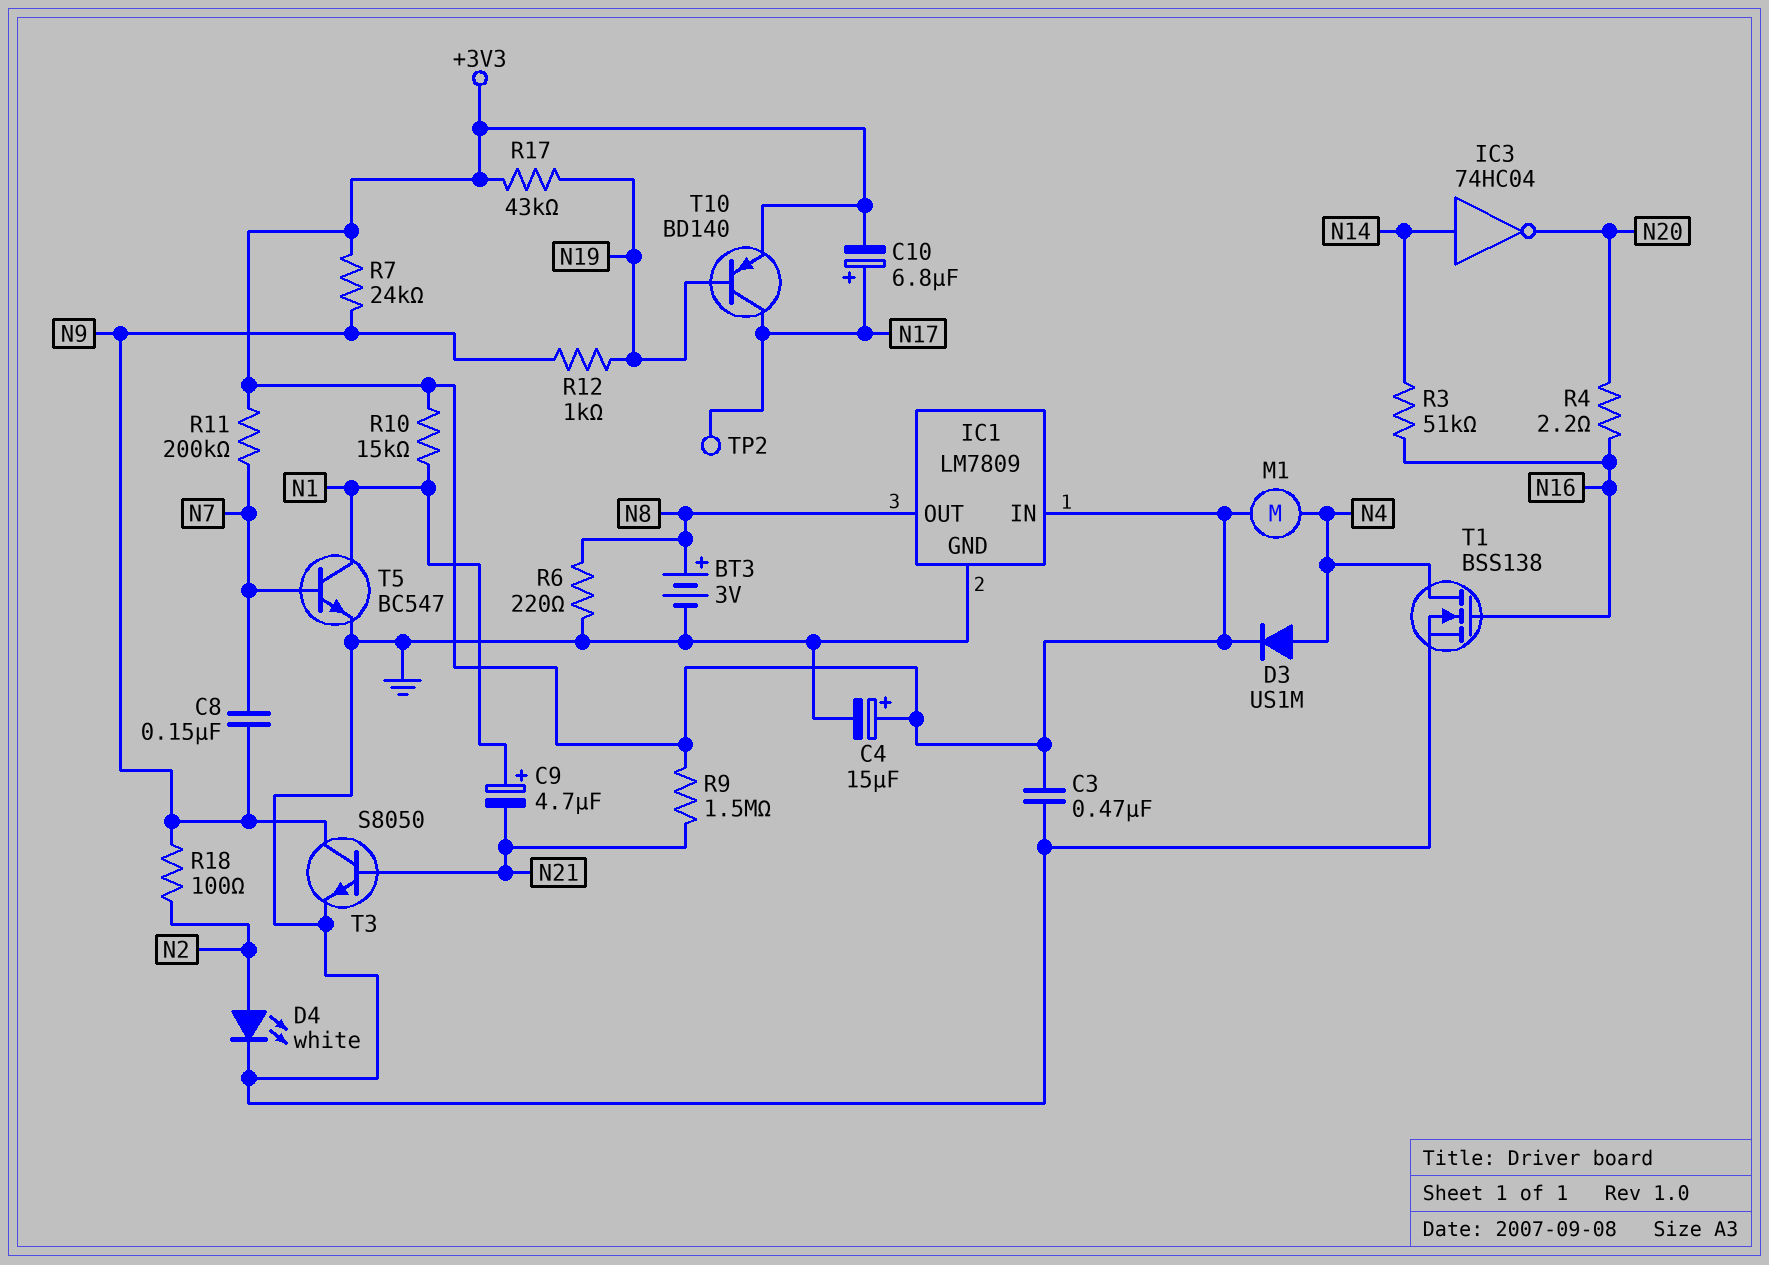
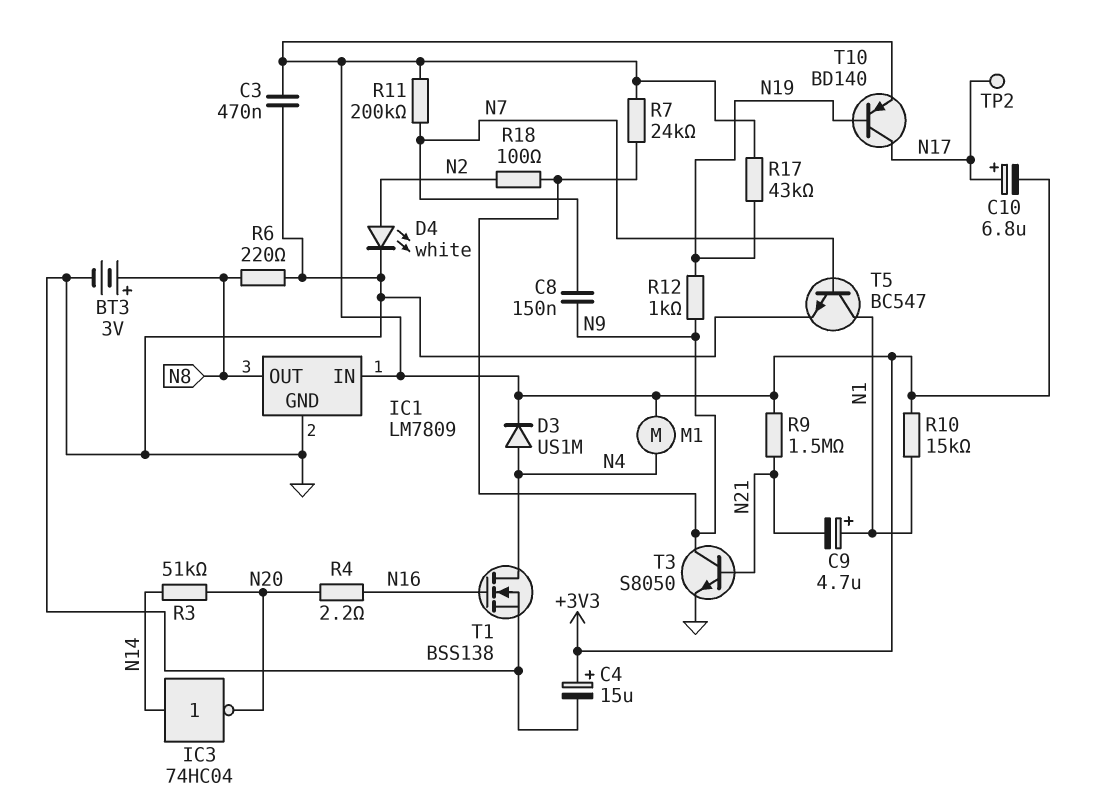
R3: 51k (N14, N16) -> 51k (N14, N20)

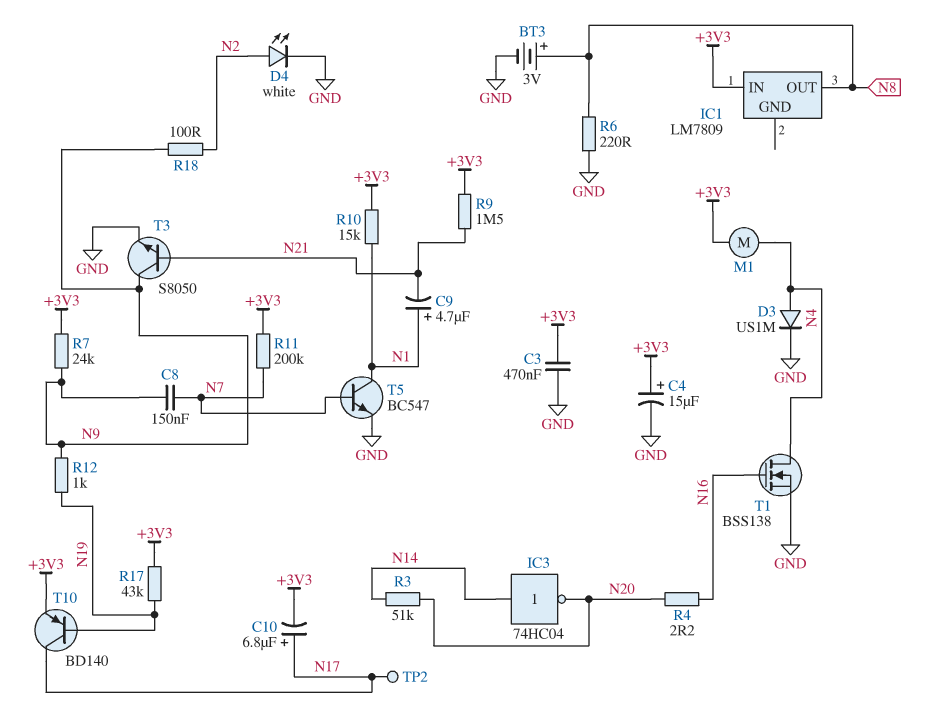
D3: diode US1M (A N4, K +3V3) -> diode US1M (A N4, K GND)
IC1 pin GND: GND -> none

